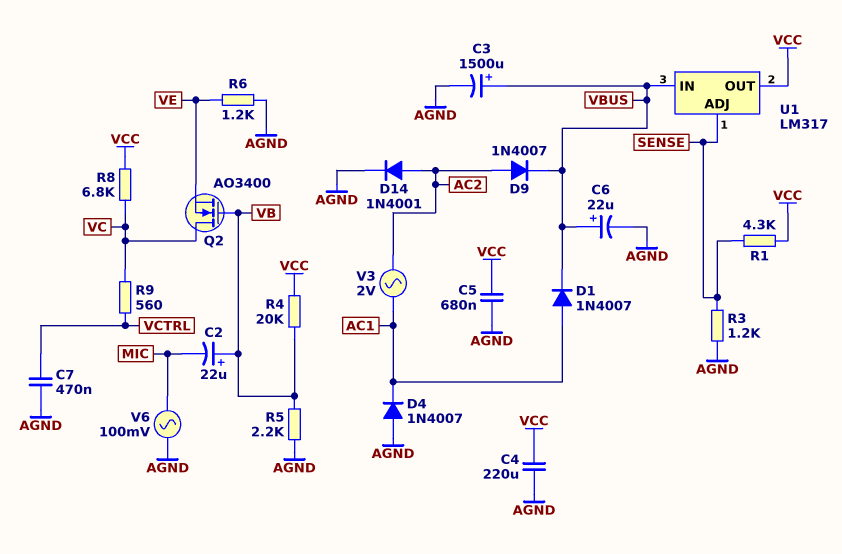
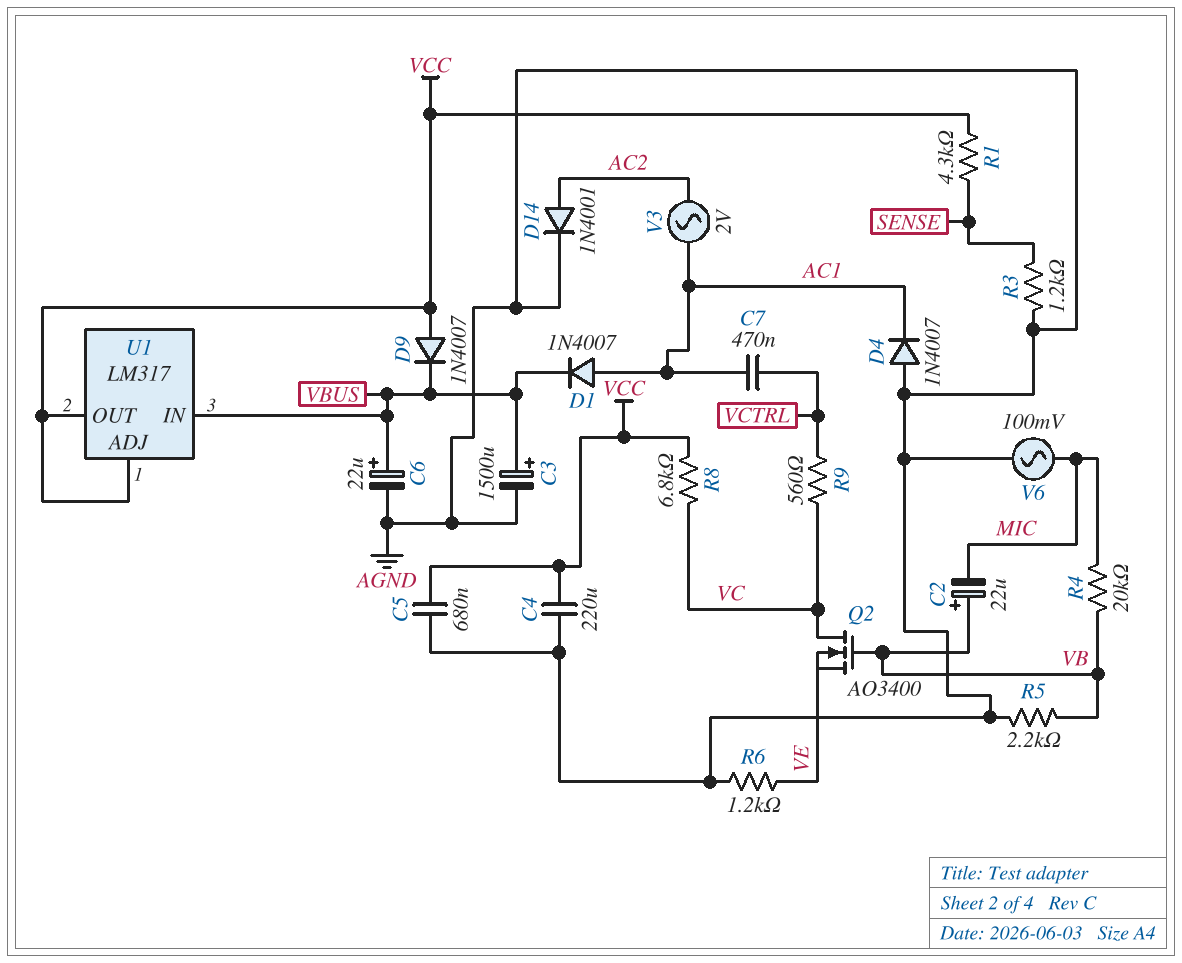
C7: 470nF (AGND, VCTRL) -> 470nF (AC1, VCTRL)
D9: diode 1N4007 (A AC2, K VBUS) -> diode 1N4007 (A VCC, K VBUS)
R4: 20k (VB, VCC) -> 20k (MIC, VB)
U1 pin ADJ: SENSE -> VCC

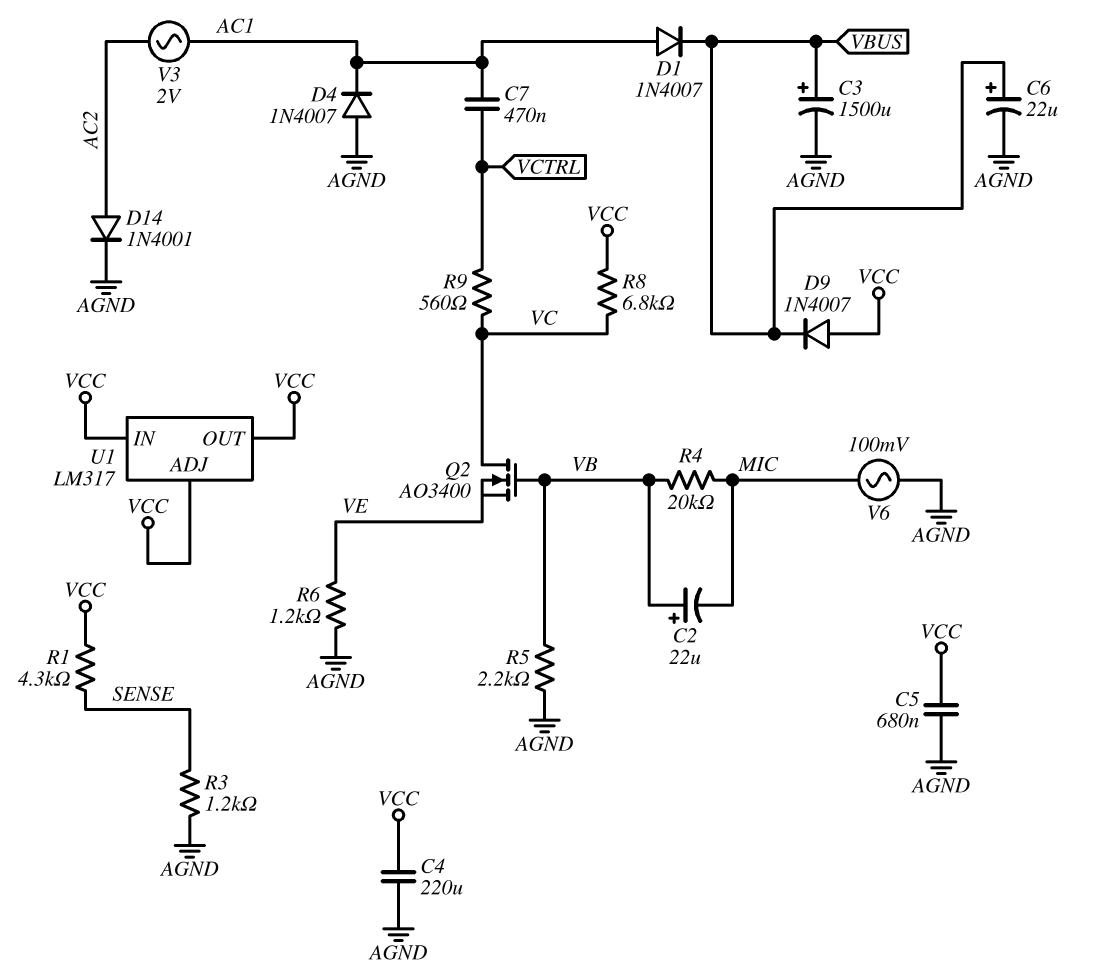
U1 pin IN: VBUS -> VCC

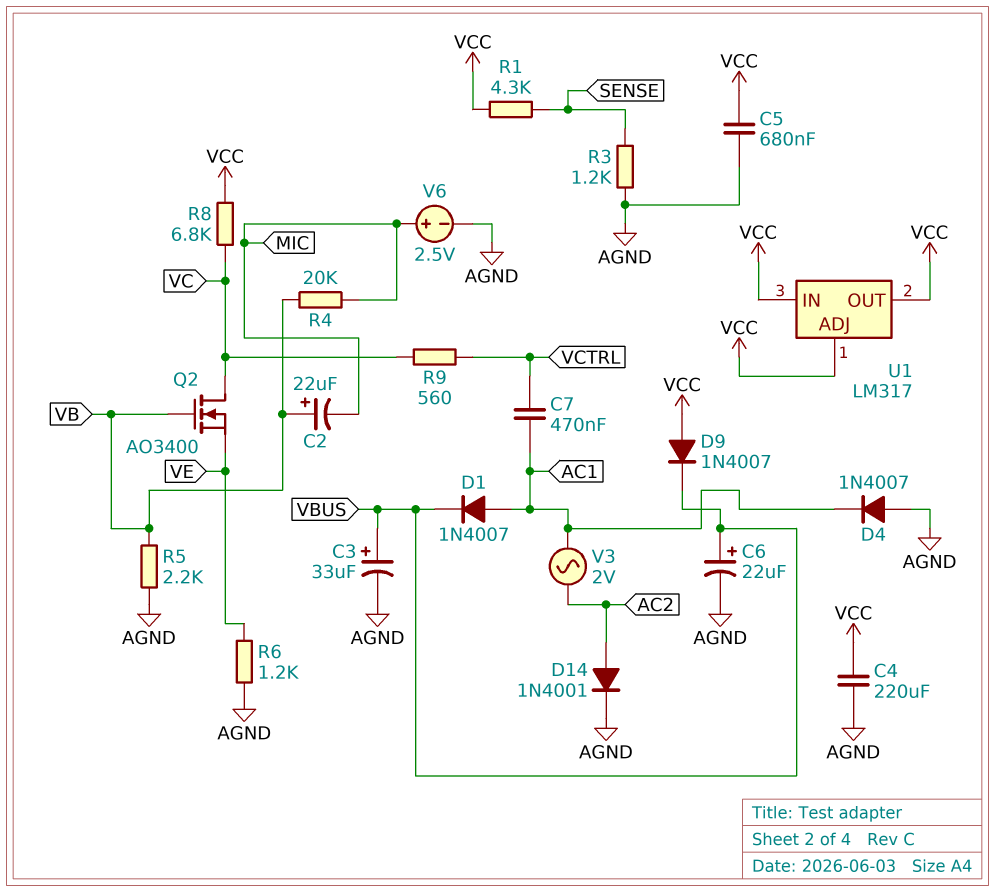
C3: 1500uF (plus VBUS, minus AGND) -> 33uF (plus VBUS, minus AGND)
V6: AC 100mV (AGND, MIC) -> 2.5V (plus MIC, minus AGND)

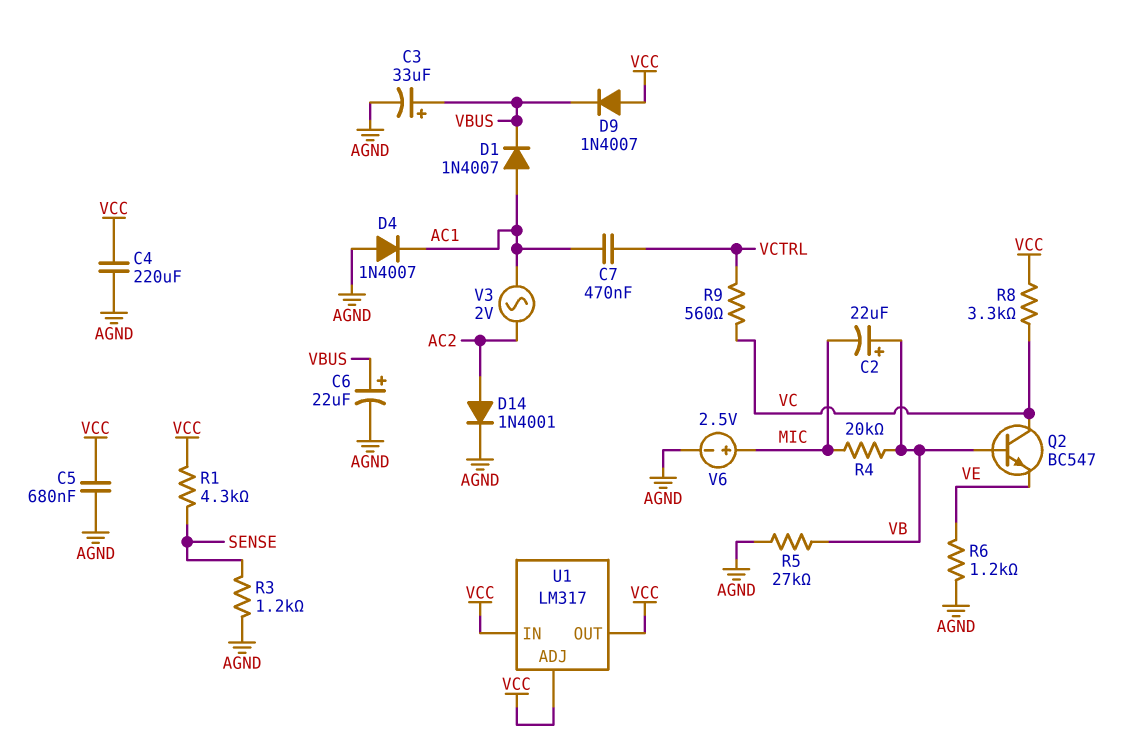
Q2: NMOS AO3400 (G VB, D VC, S VE) -> NPN BC547 (B VB, C VC, E VE)
R5: 2.2k (AGND, VB) -> 27k (AGND, VB)
R8: 6.8k (VC, VCC) -> 3.3k (VC, VCC)

